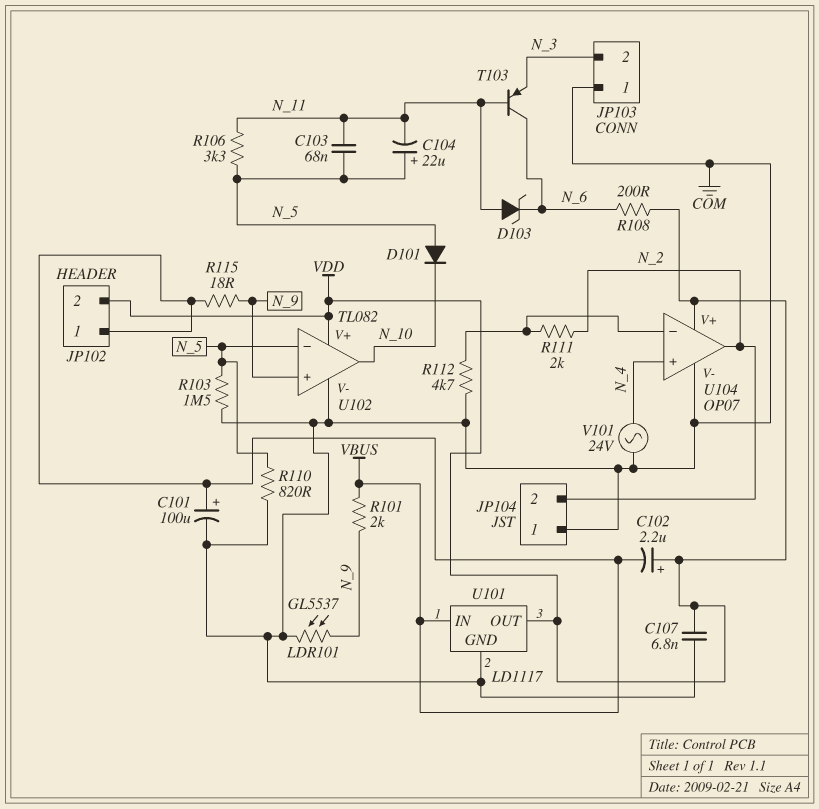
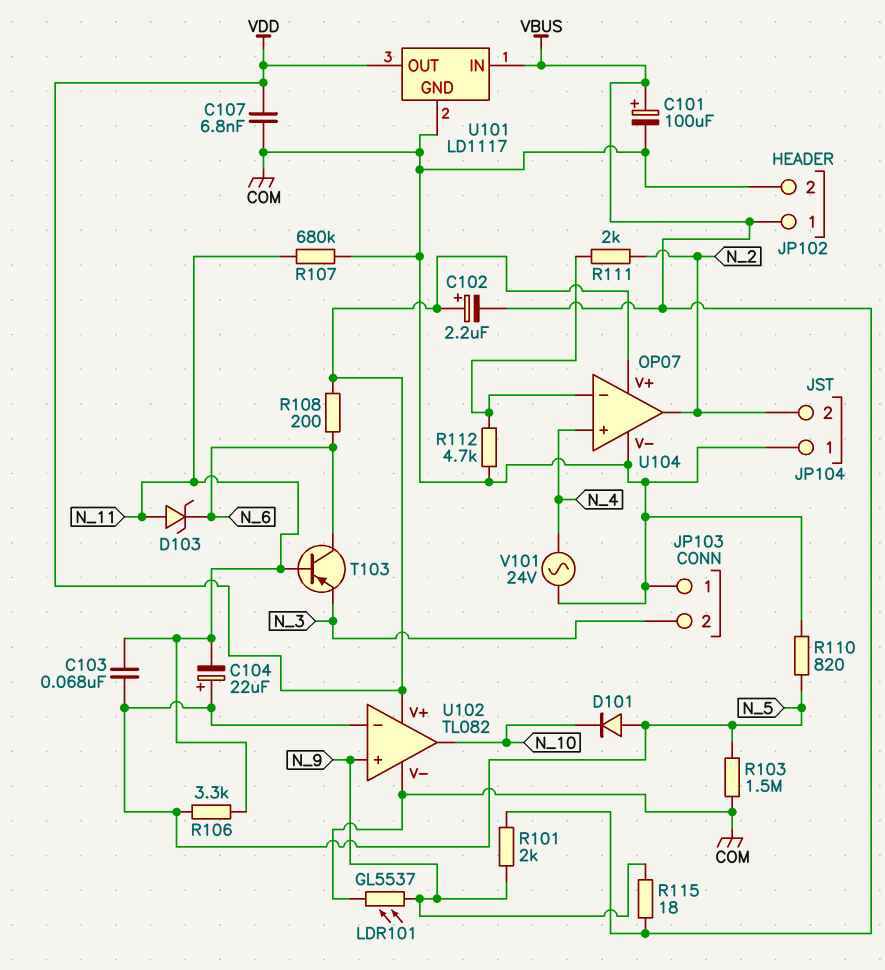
JP102 pin 2: VDD -> COM
R107: none -> 680k (COM, N_11)

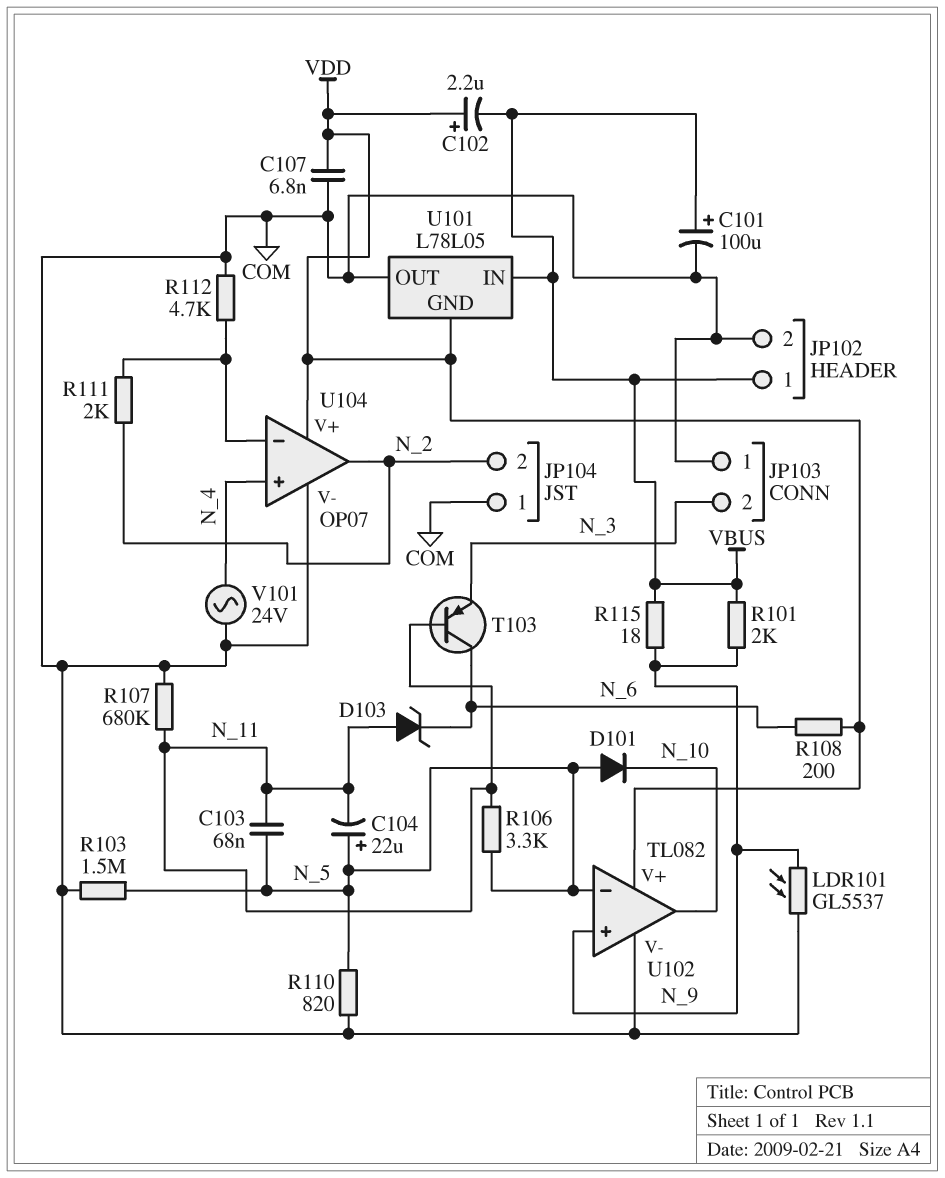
U101: LD1117 -> L78L05
U101 pin GND: COM -> VDD
U101 pin OUT: VDD -> COM

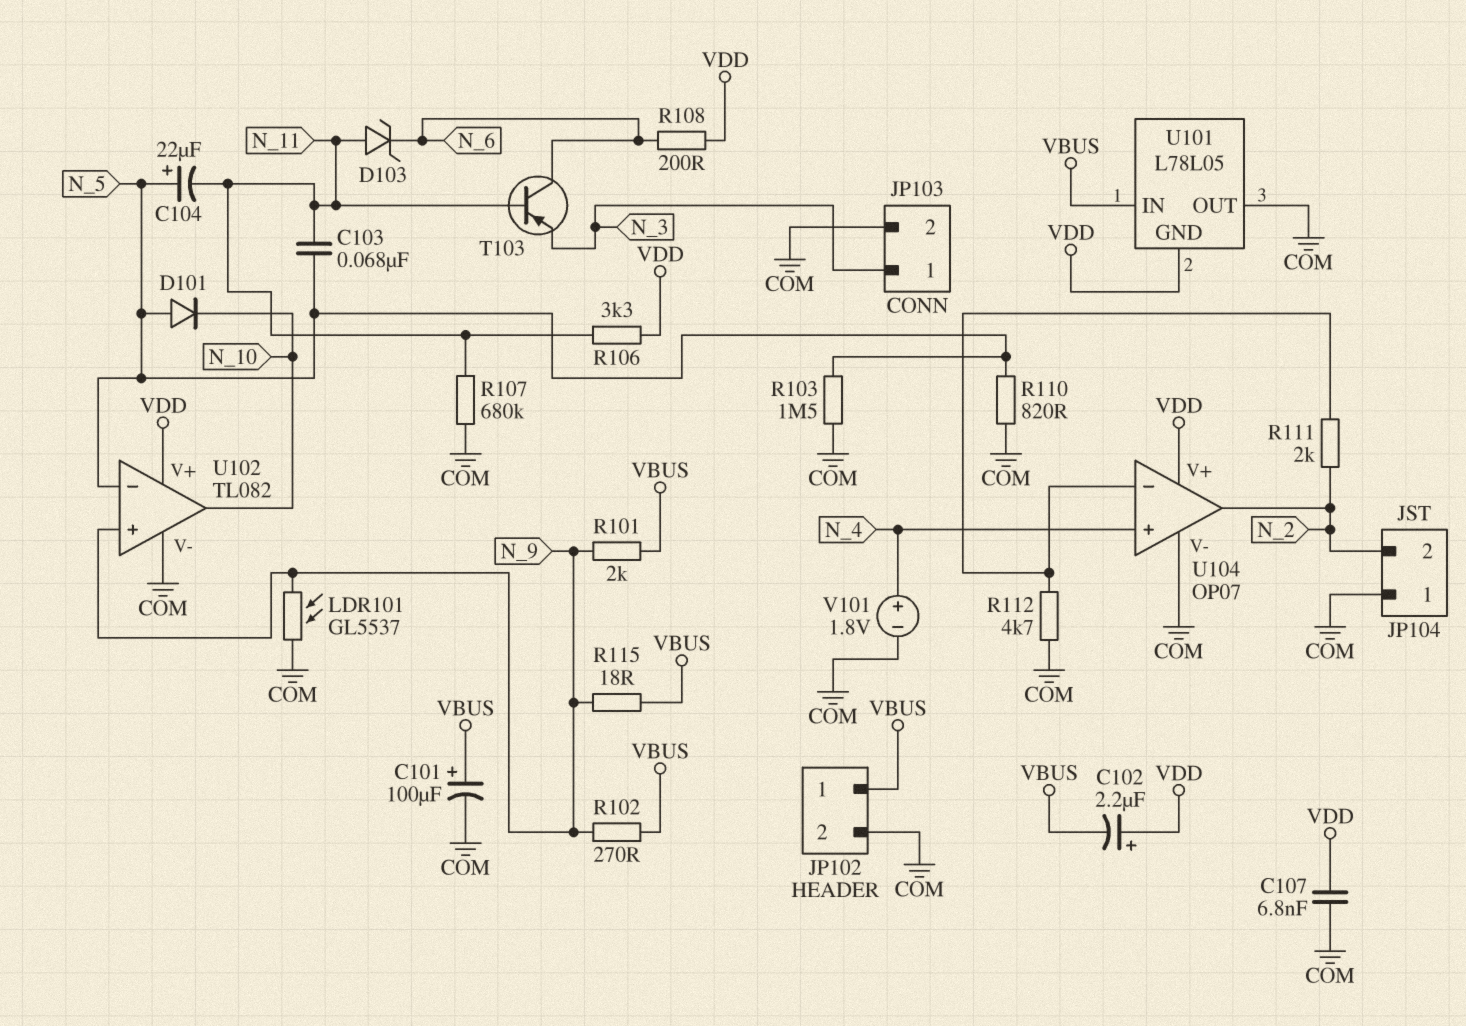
JP103 pin 1: COM -> N_3
JP103 pin 2: N_3 -> COM
R102: none -> 270 (N_9, VBUS)
R106: 3.3k (N_5, N_11) -> 3.3k (N_11, VDD)
V101: AC 24V (COM, N_4) -> 1.8V (plus N_4, minus COM)

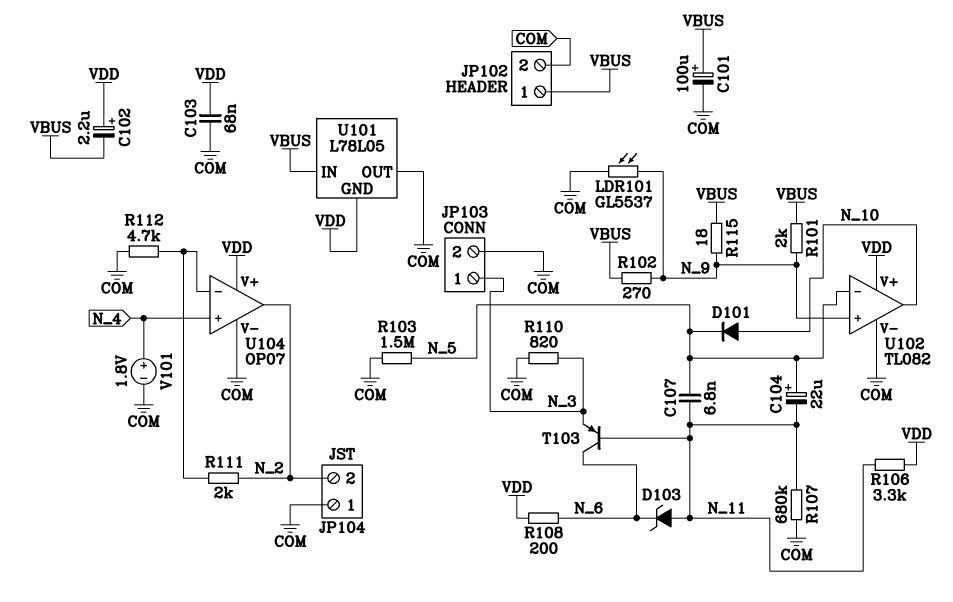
C103: 68nF (N_5, N_11) -> 68nF (COM, VDD)
C107: 6.8nF (COM, VDD) -> 6.8nF (N_5, N_11)
D101: diode (A N_5, K N_10) -> diode (A N_10, K N_5)
R110: 820 (COM, N_5) -> 820 (COM, N_3)

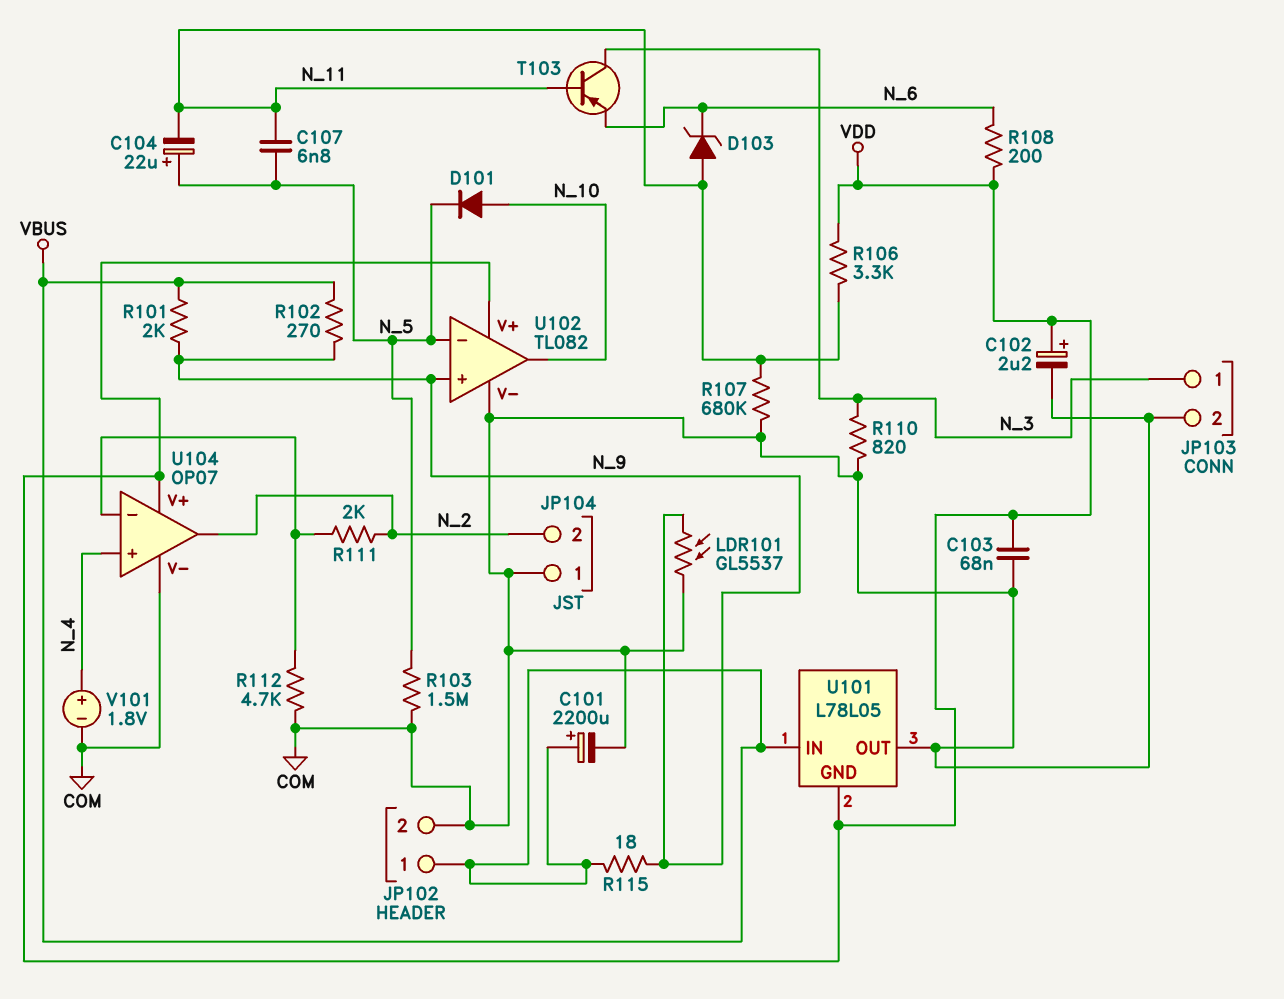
C101: 100uF (plus VBUS, minus COM) -> 2200uF (plus VBUS, minus COM)
C102: 2.2uF (plus VDD, minus VBUS) -> 2.2uF (plus VDD, minus COM)
T103: PNP (B N_11, C N_6, E N_3) -> PNP (B N_11, C N_3, E N_6)

